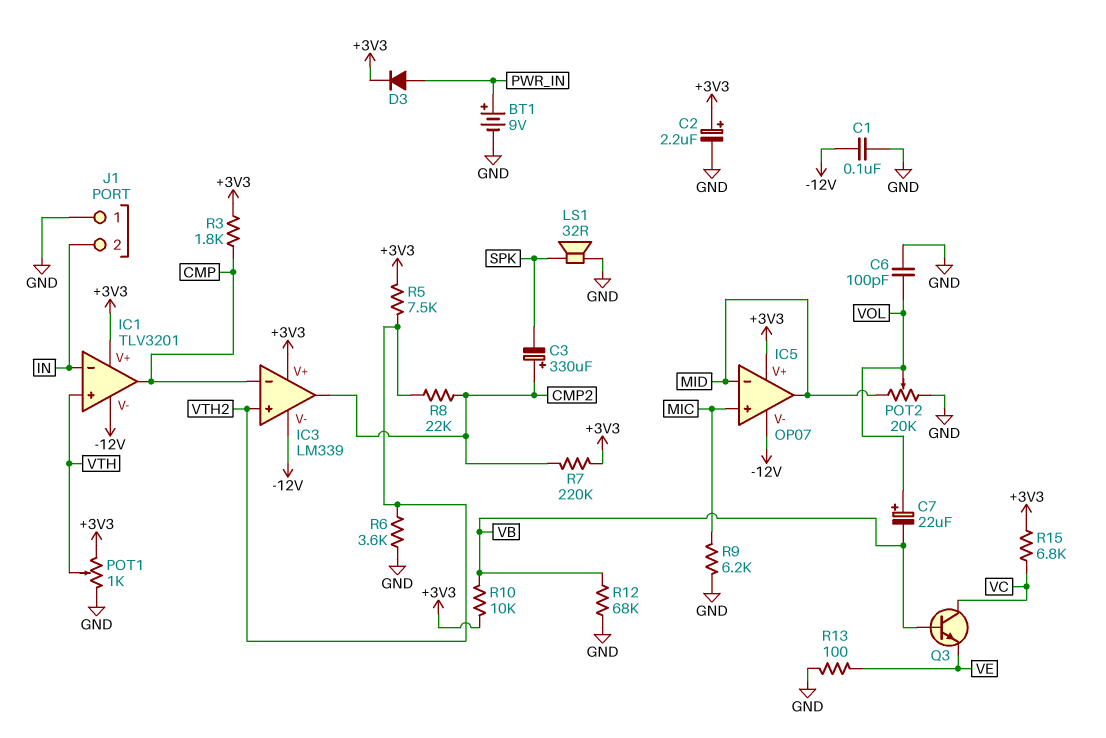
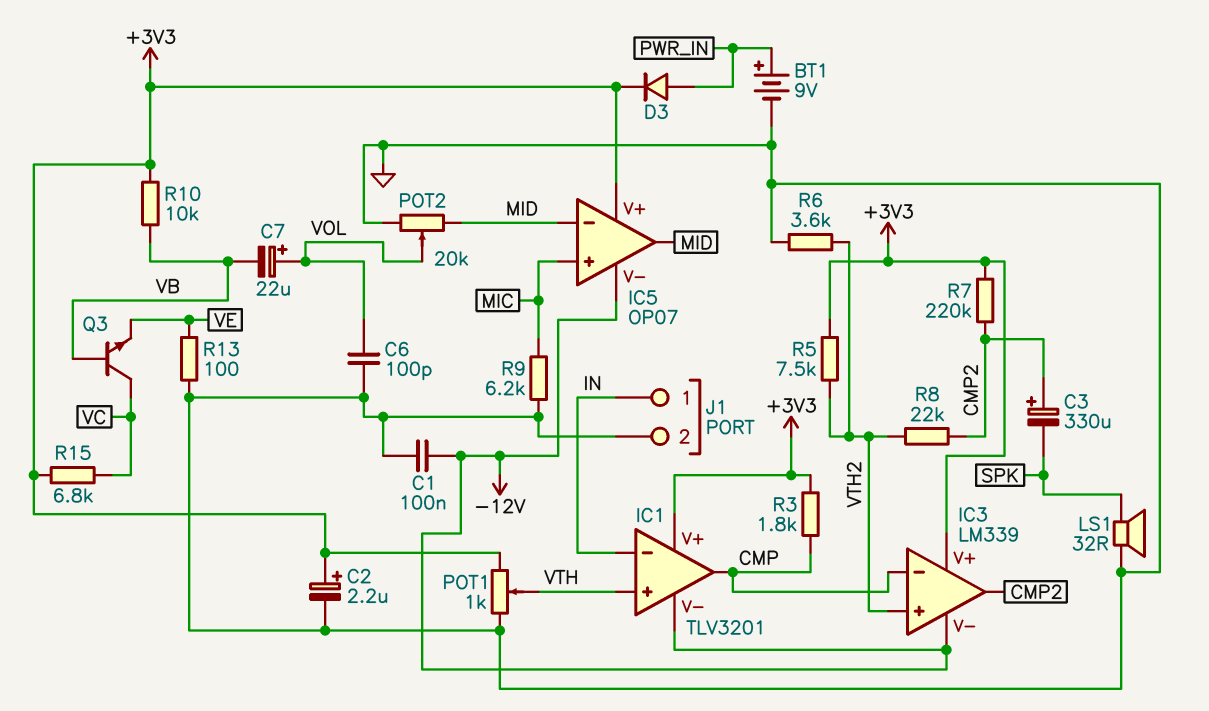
J1 pin 1: GND -> IN
J1 pin 2: IN -> GND
R12: 68k (GND, VB) -> none

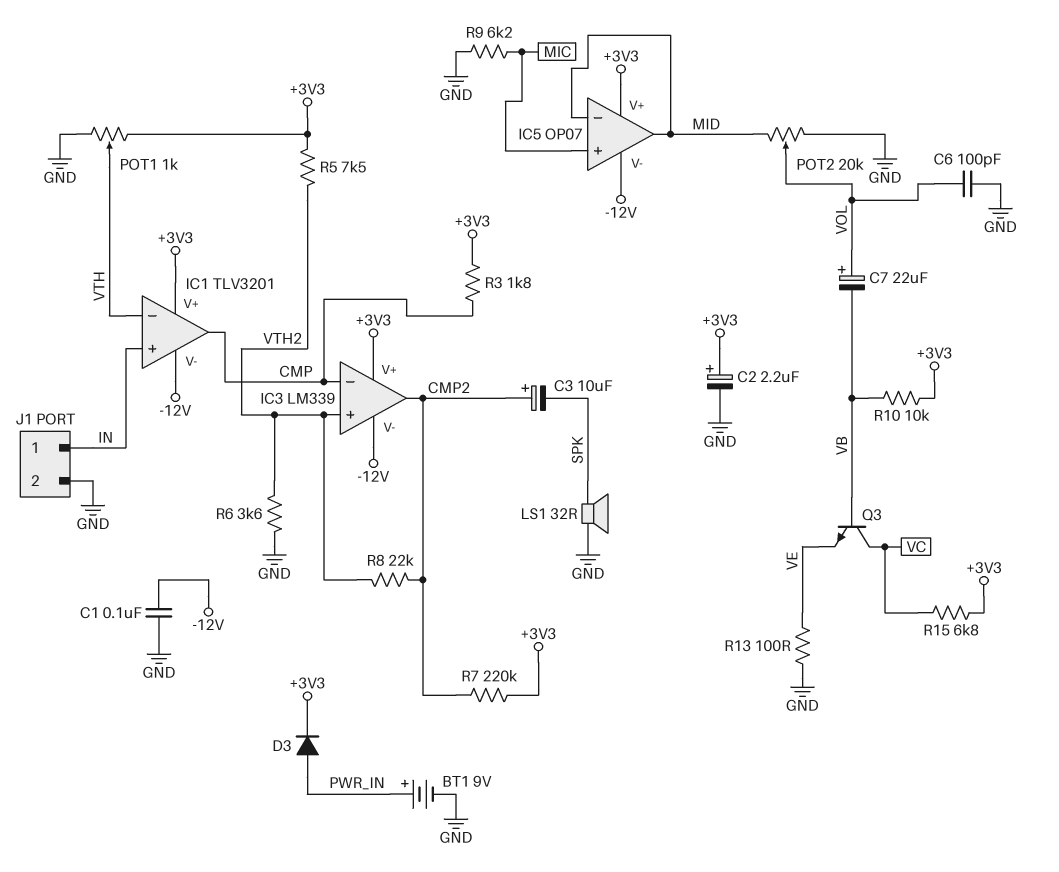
C3: 330uF (plus CMP2, minus SPK) -> 10uF (plus CMP2, minus SPK)
IC1 pin in+: VTH -> IN
IC1 pin in-: IN -> VTH

